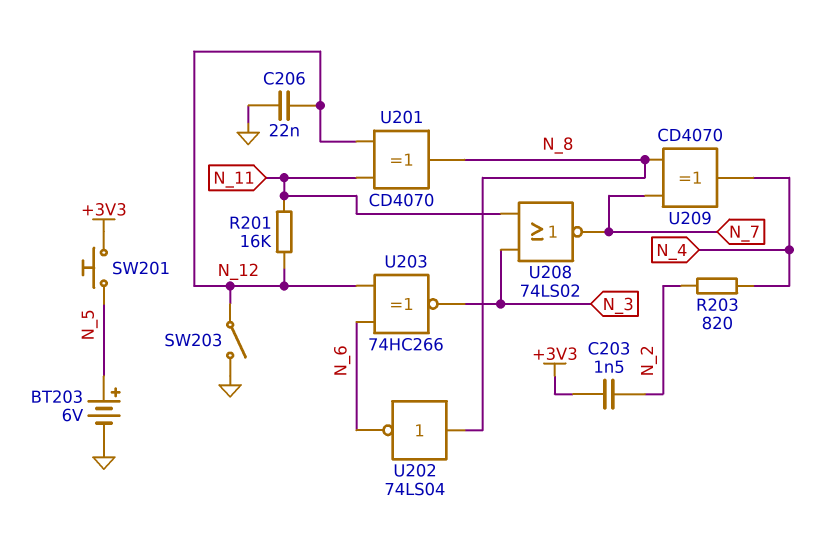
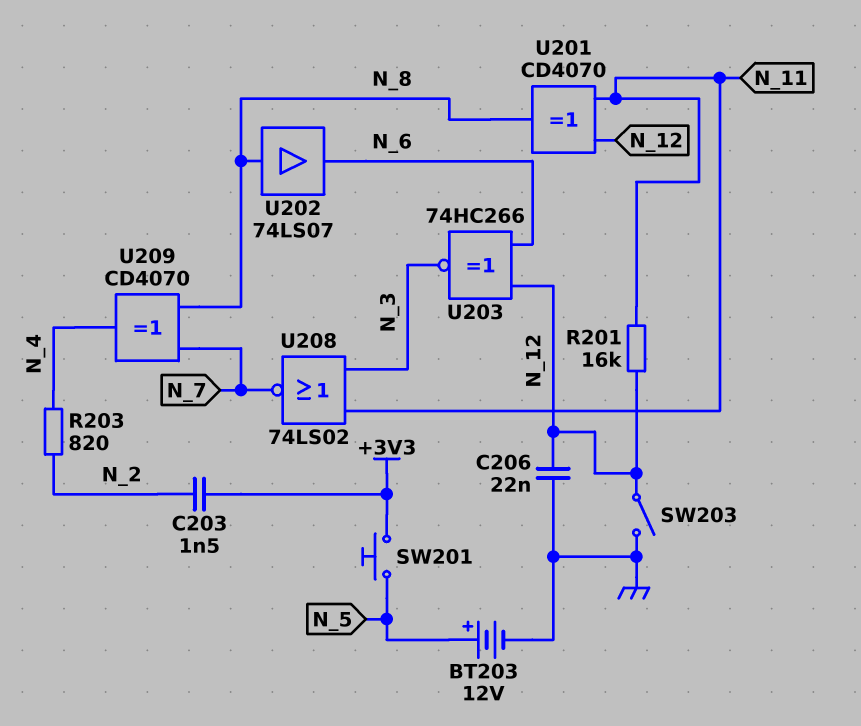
BT203: 6V (plus N_5, minus GND) -> 12V (plus N_5, minus GND)
U202: NOT 74LS04 (in N_8, out N_6) -> buffer 74LS07 (in N_8, out N_6)

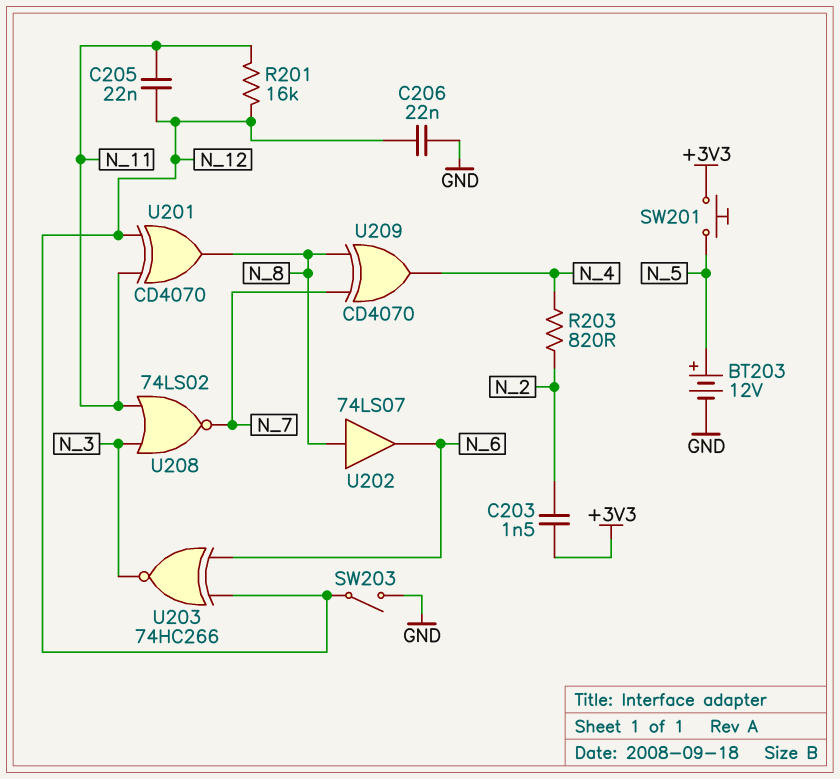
C205: none -> 22nF (N_11, N_12)

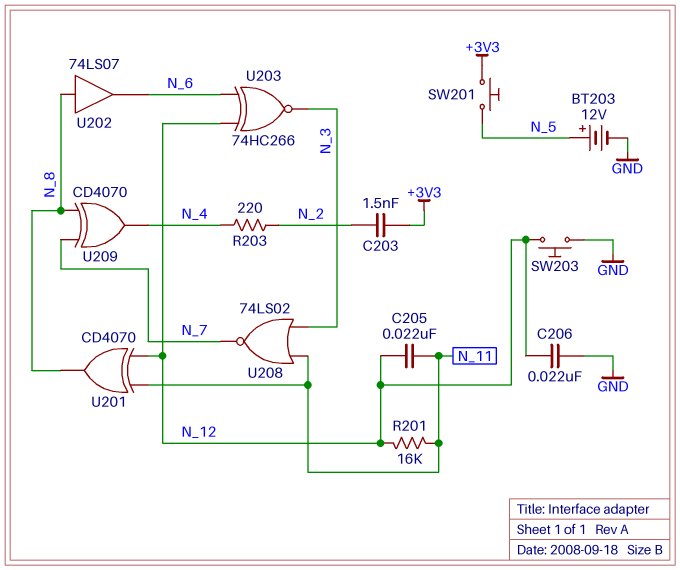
R203: 820 (N_2, N_4) -> 220 (N_2, N_4)
SW203: switch (GND, N_12) -> button (GND, N_12)

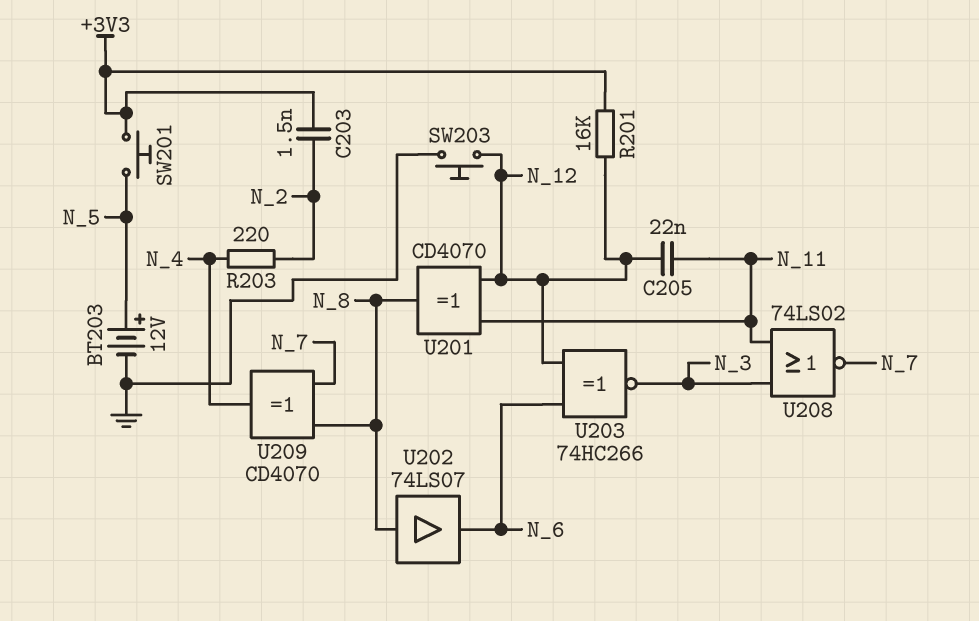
C206: 22nF (GND, N_12) -> none
R201: 16k (N_11, N_12) -> 16k (+3V3, N_12)

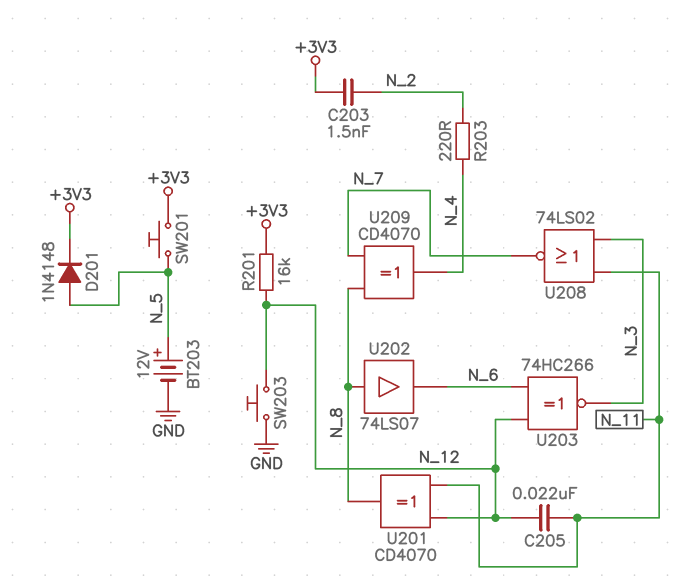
D201: none -> diode 1N4148 (A N_5, K +3V3)

